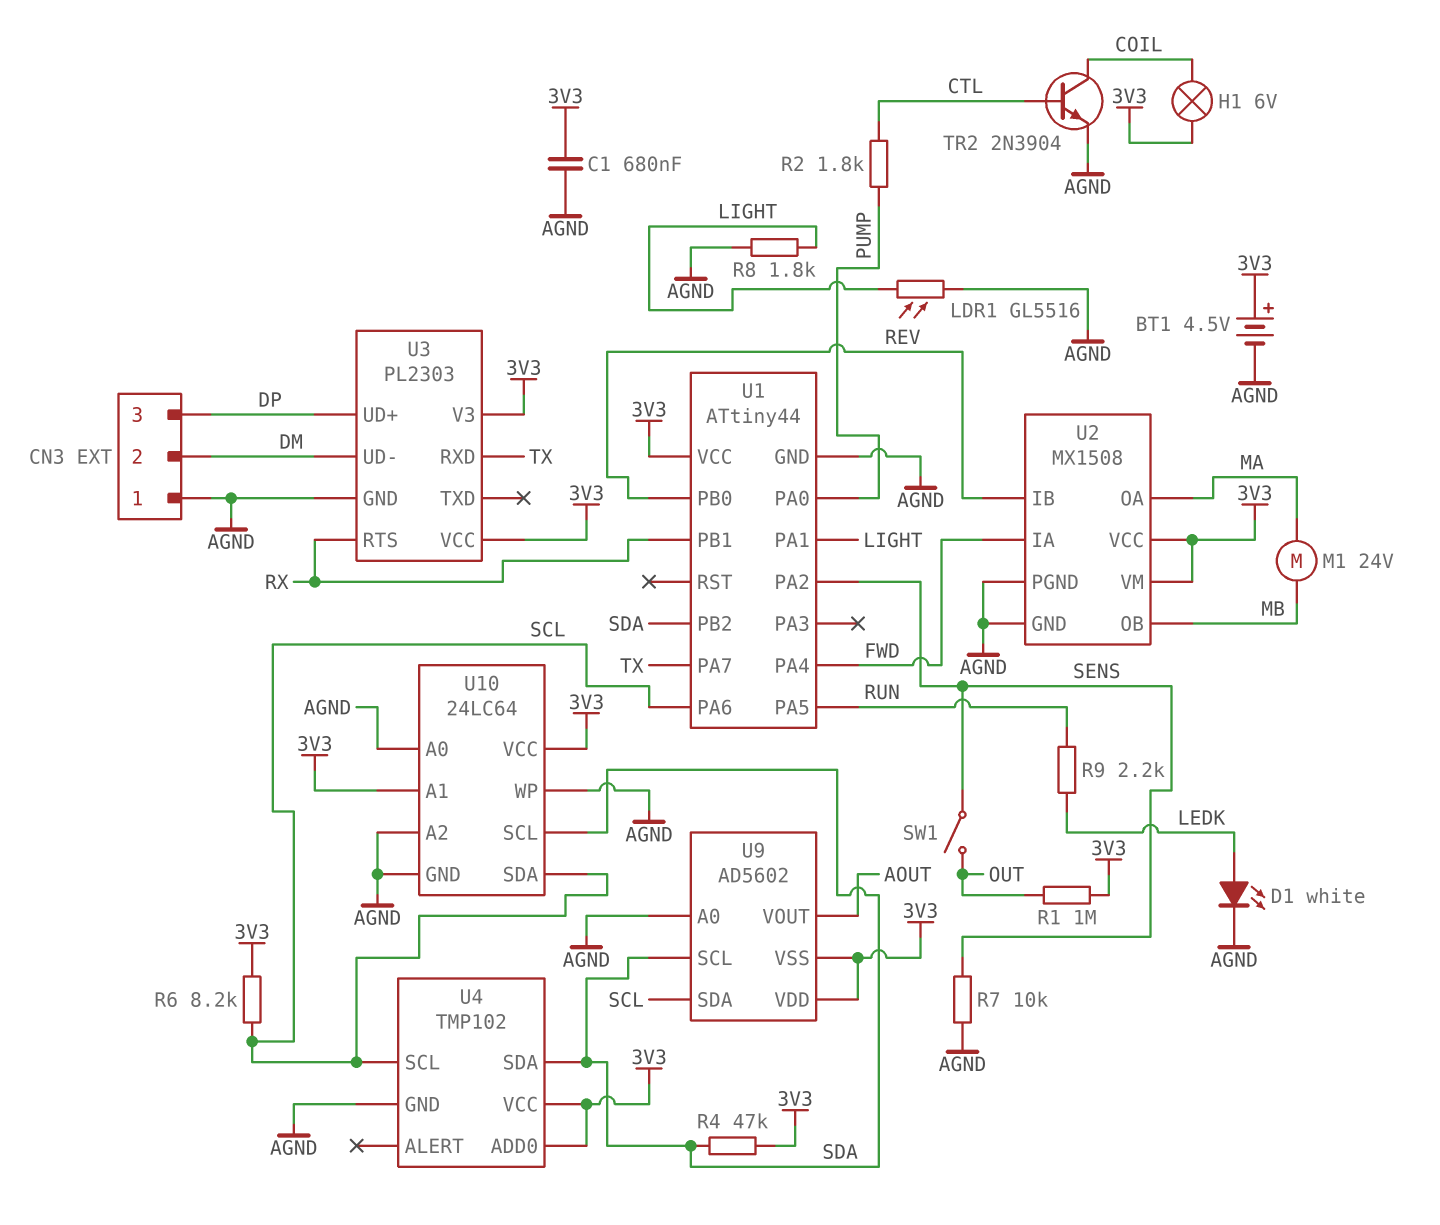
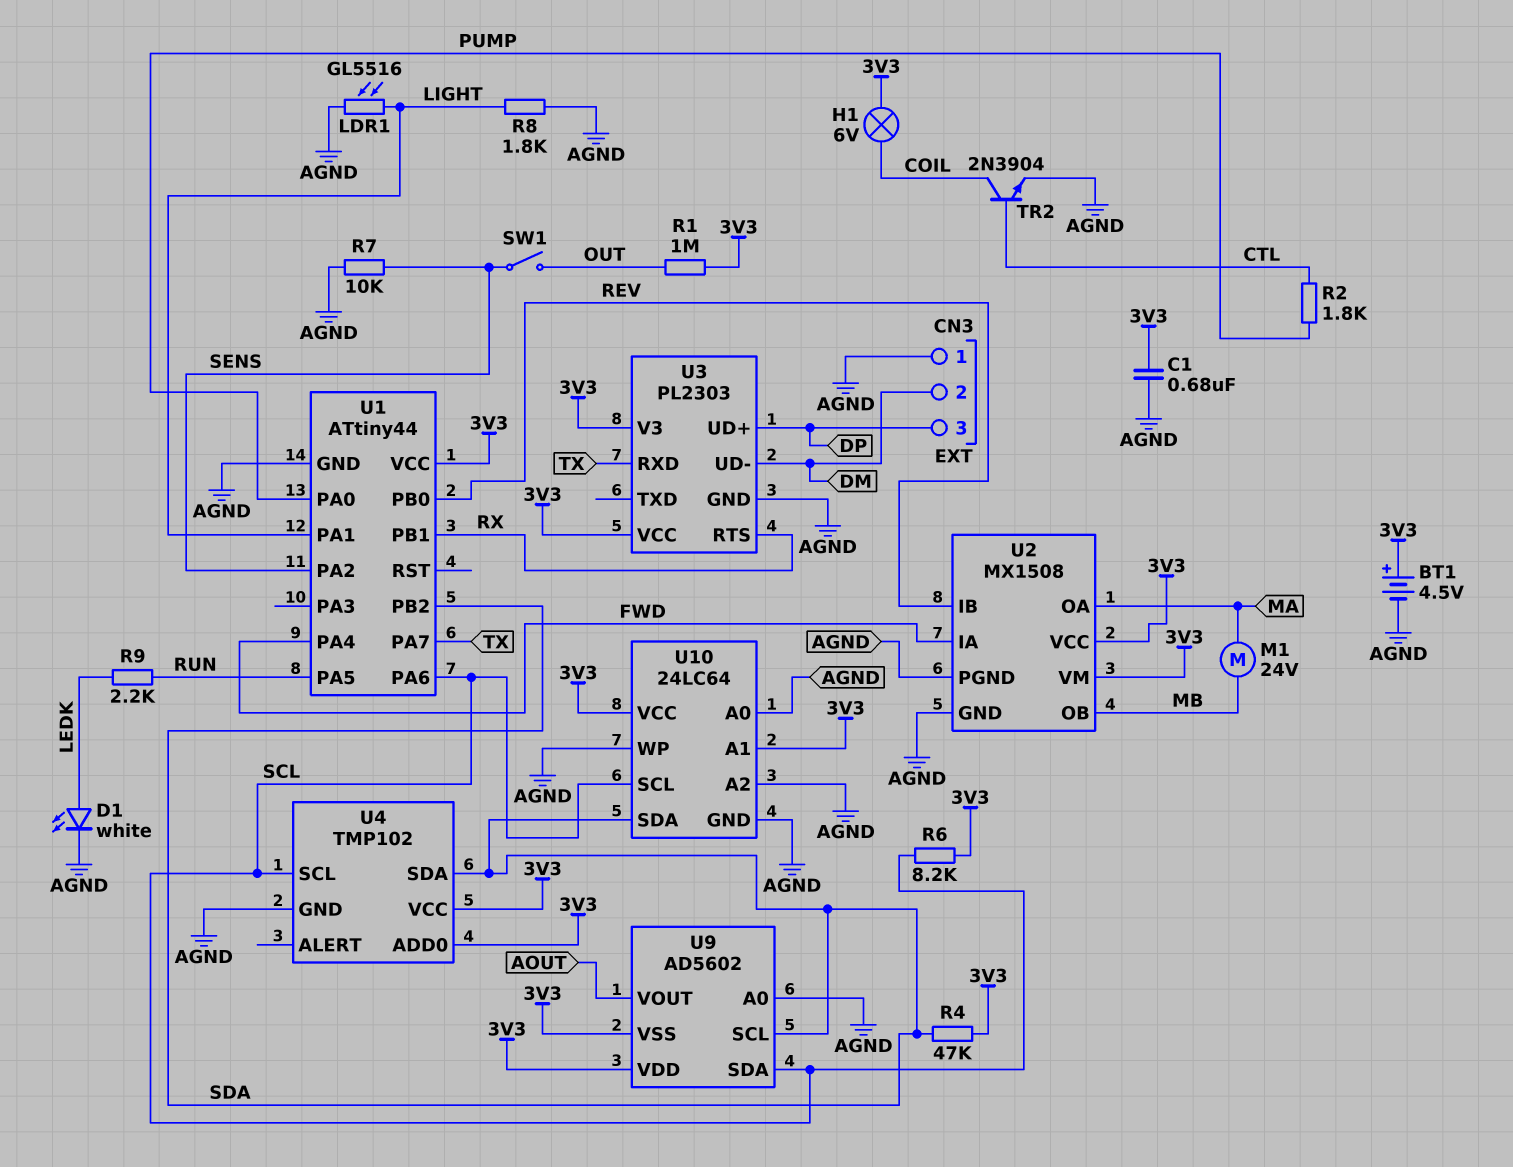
U10 pin SCL: SDA -> SCL
U10 pin SDA: SCL -> SDA

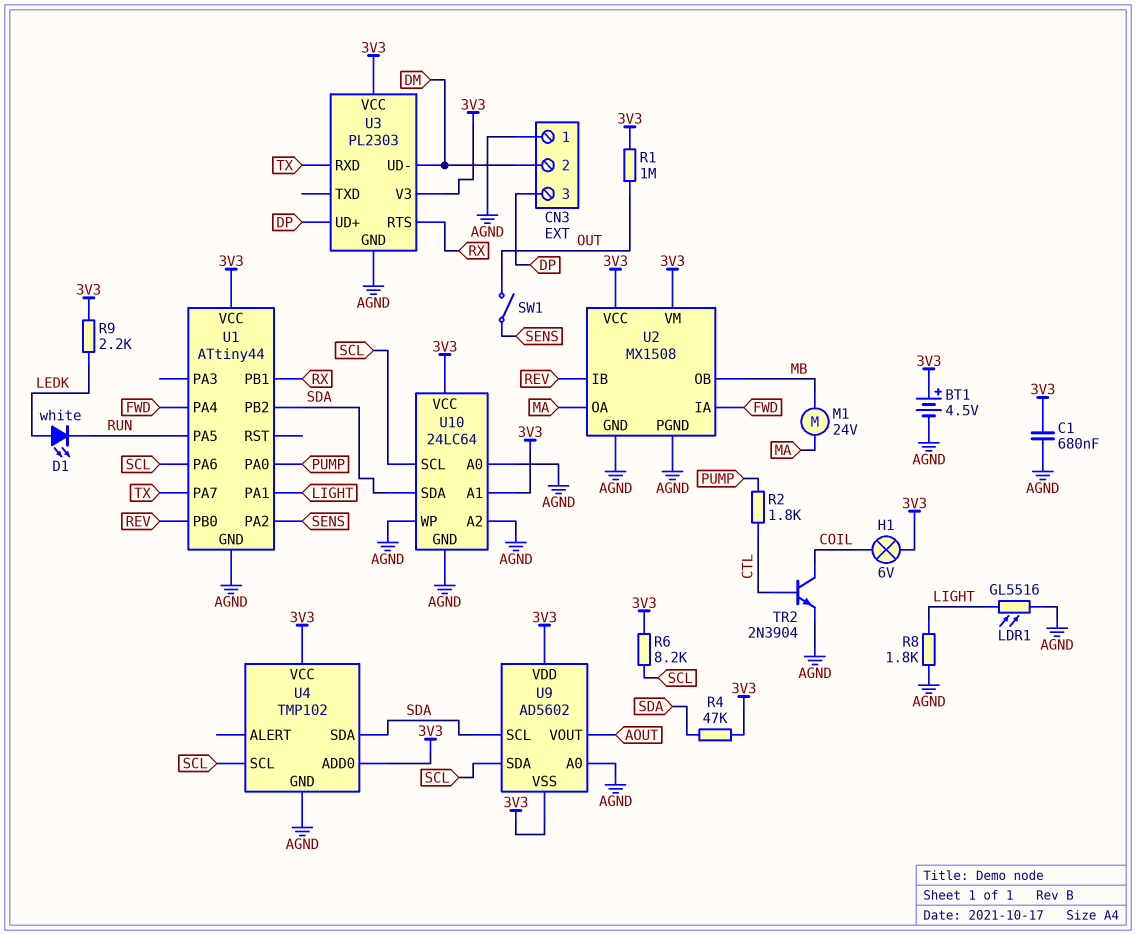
D1: LED white (A LEDK, K AGND) -> LED white (A LEDK, K RUN)
R7: 10k (AGND, SENS) -> none
R9: 2.2k (LEDK, RUN) -> 2.2k (3V3, LEDK)

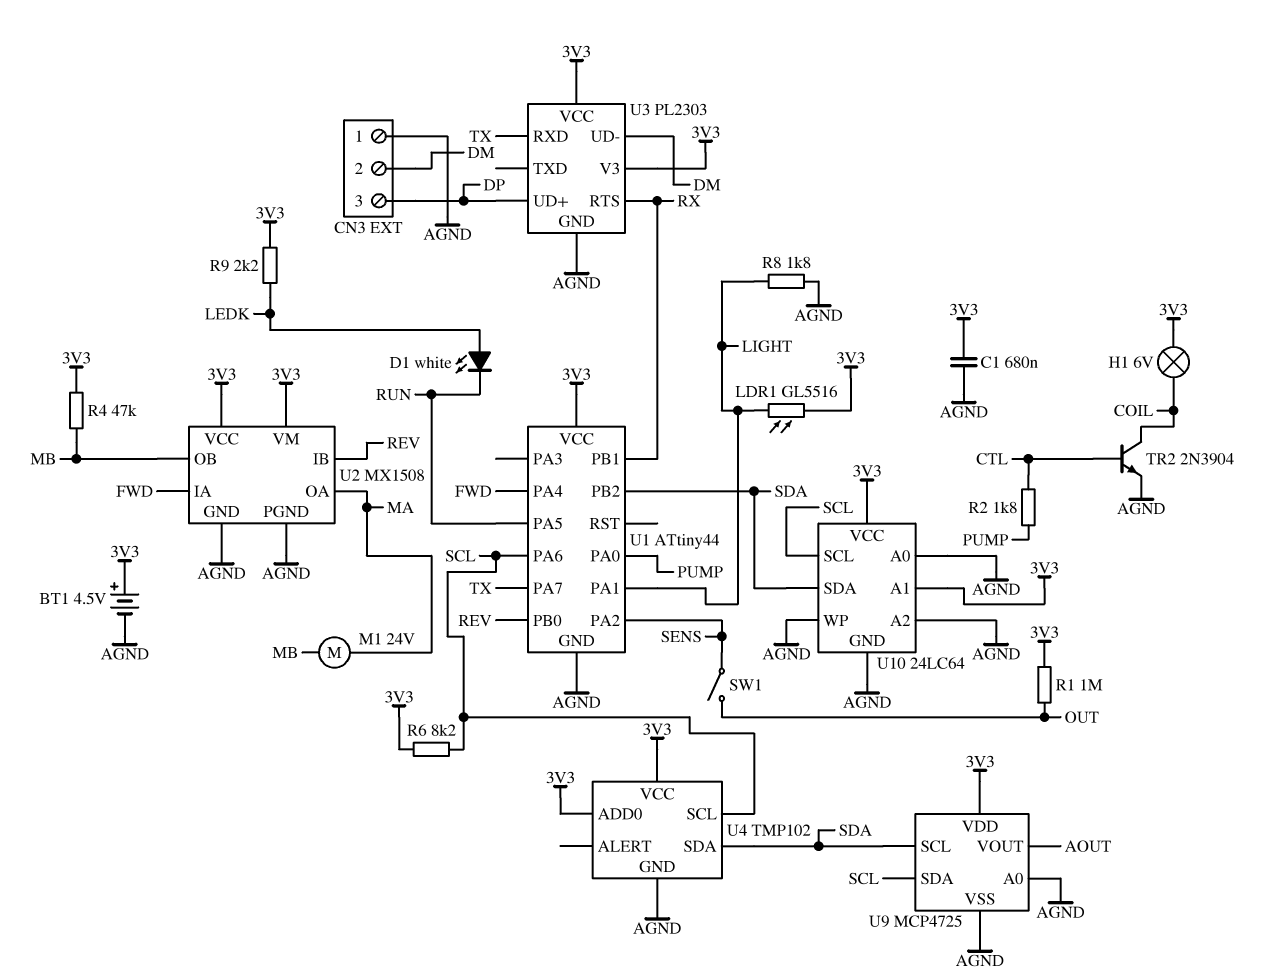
LDR1: GL5516 (AGND, LIGHT) -> GL5516 (3V3, LIGHT)
R4: 47k (3V3, SDA) -> 47k (3V3, MB)
U9: AD5602 -> MCP4725
U9 pin VSS: 3V3 -> AGND

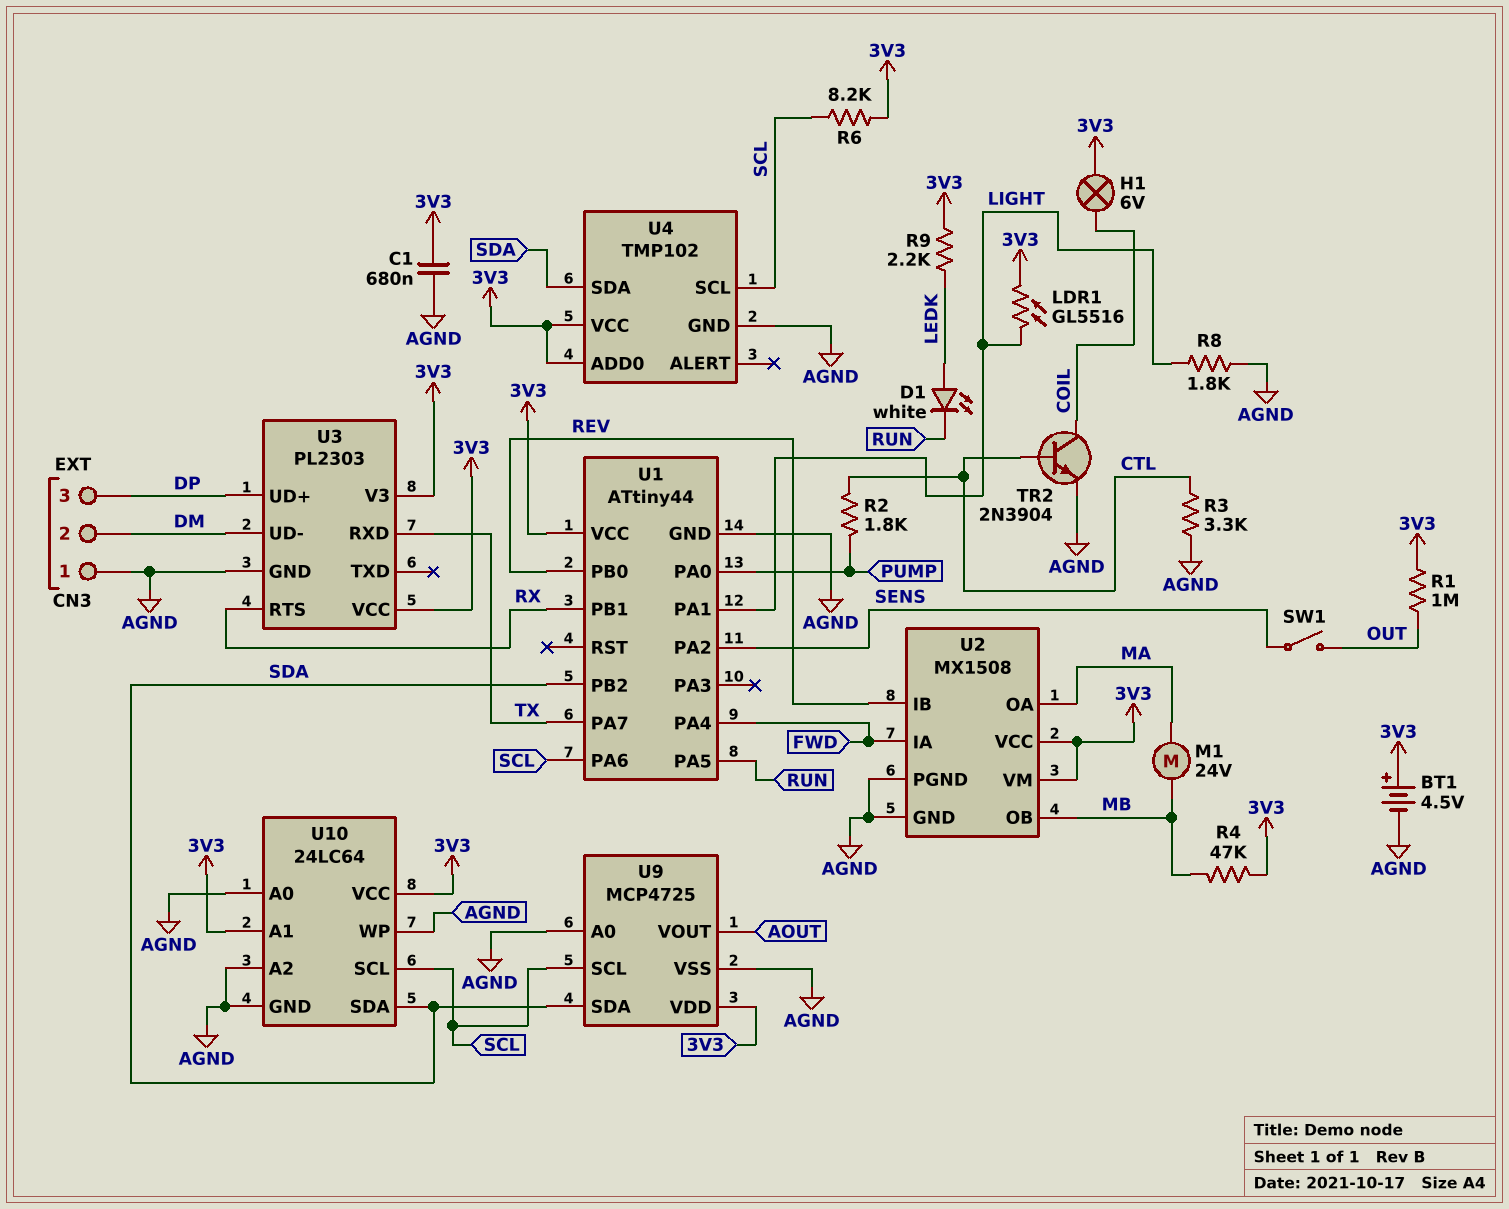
R3: none -> 3.3k (AGND, CTL)
U9 pin SCL: SDA -> SCL
U9 pin SDA: SCL -> SDA

